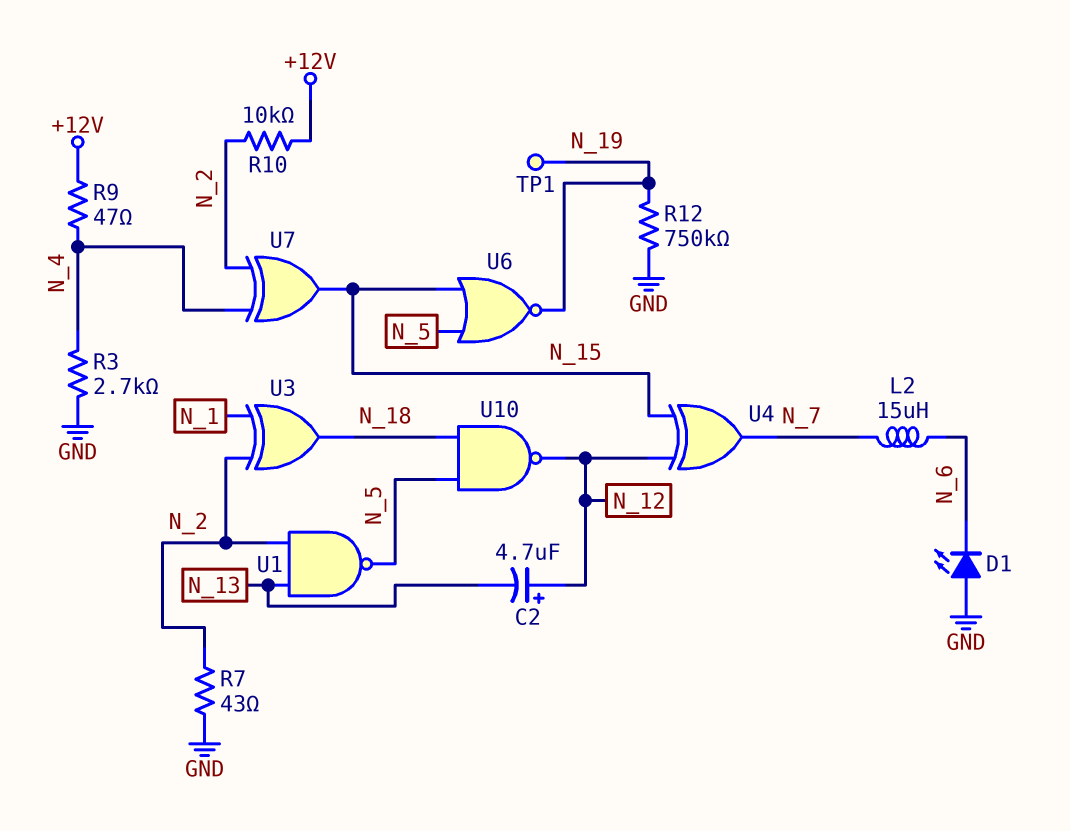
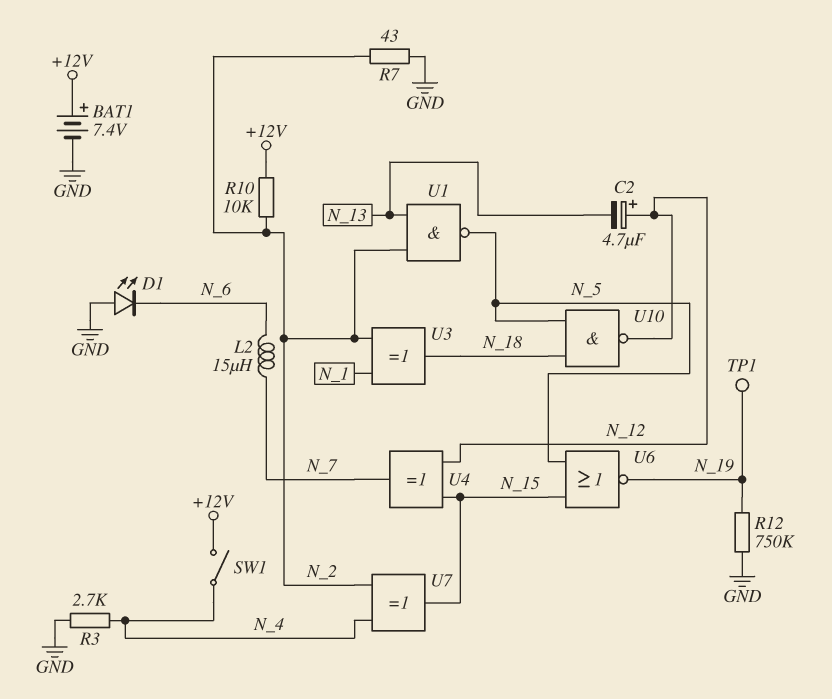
BAT1: none -> 7.4V (plus +12V, minus GND)
R9: 47 (+12V, N_4) -> none
SW1: none -> switch (+12V, N_4)

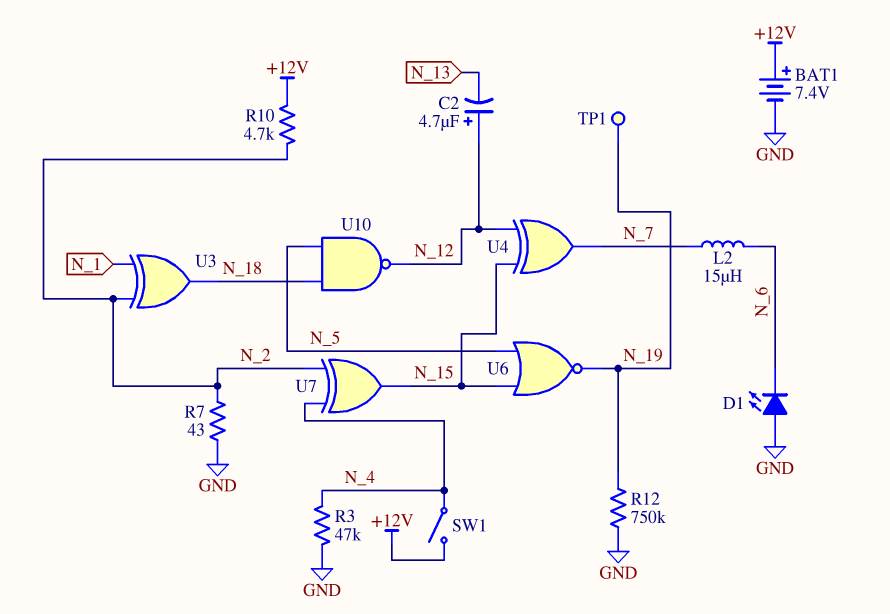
R3: 2.7k (GND, N_4) -> 47k (GND, N_4)
R10: 10k (+12V, N_2) -> 4.7k (+12V, N_2)
U1: NAND (in N_2, in N_13, out N_5) -> none

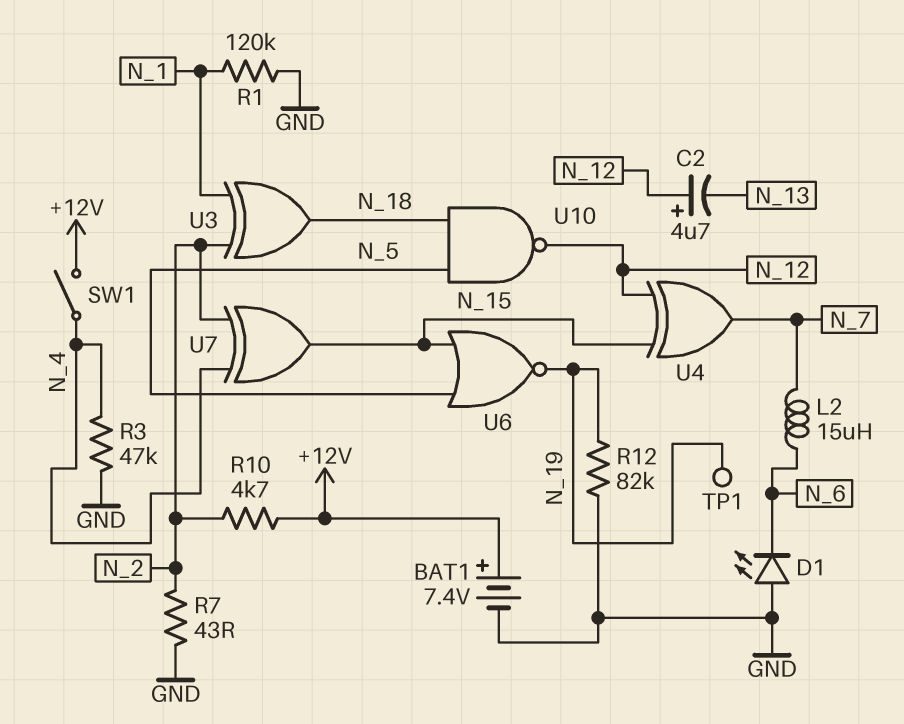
R1: none -> 120k (GND, N_1)
R12: 750k (GND, N_19) -> 82k (GND, N_19)

